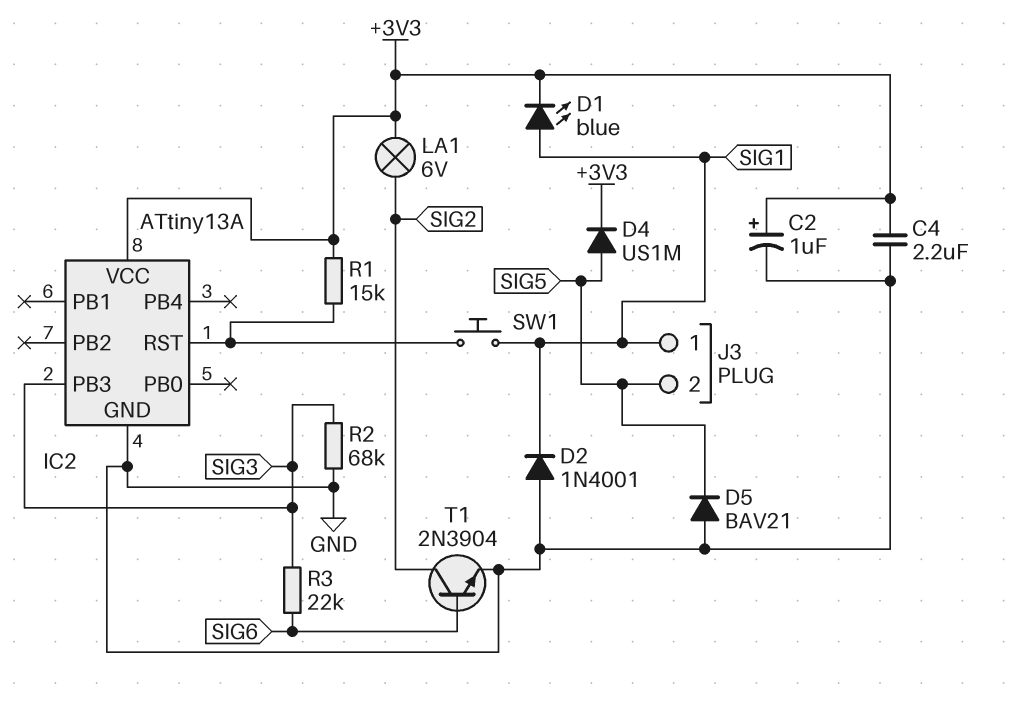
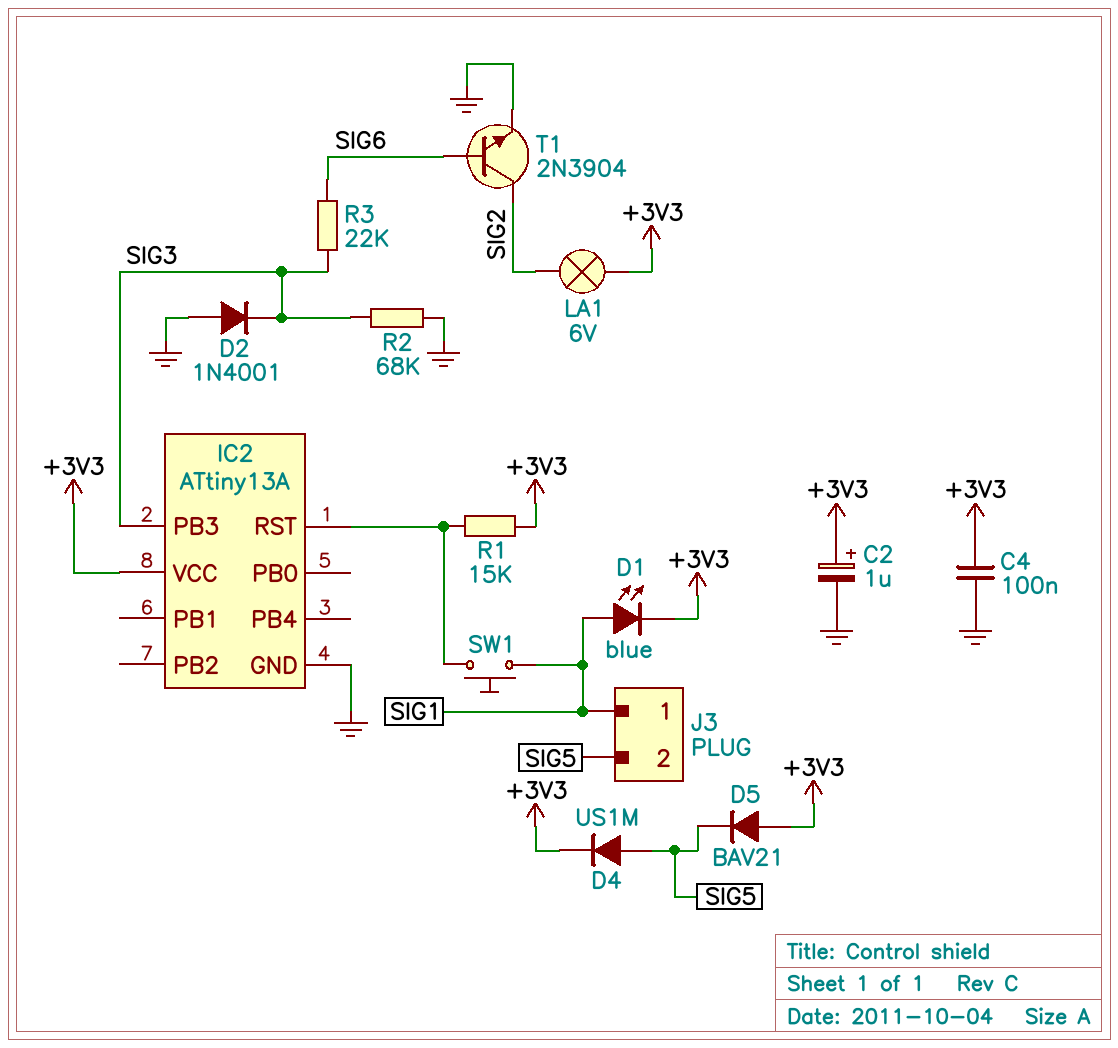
C4: 2.2uF (+3V3, GND) -> 100nF (+3V3, GND)
D2: diode 1N4001 (A GND, K SIG1) -> diode 1N4001 (A GND, K SIG3)
D5: diode BAV21 (A GND, K SIG5) -> diode BAV21 (A +3V3, K SIG5)

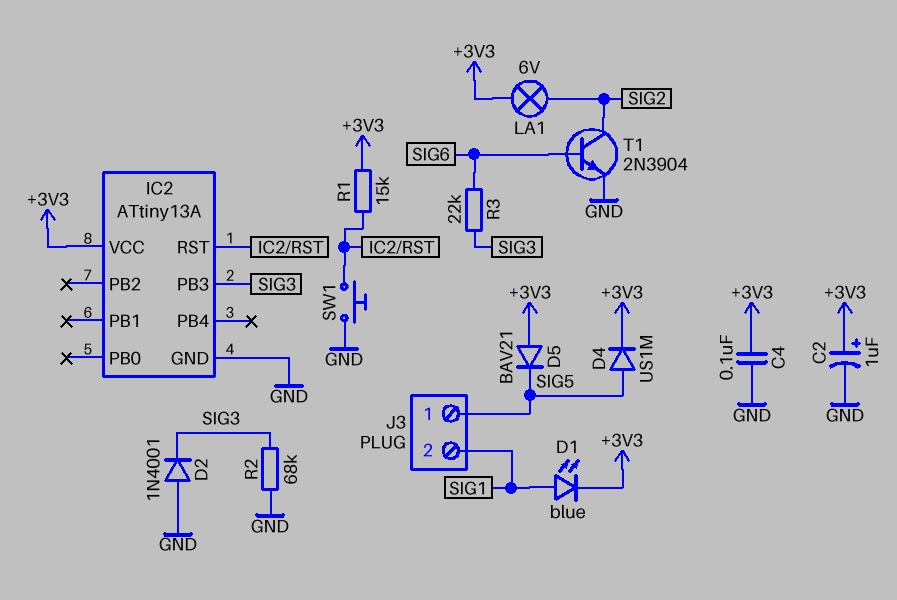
J3 pin 1: SIG1 -> SIG5
J3 pin 2: SIG5 -> SIG1
SW1: button (IC2/RST, SIG1) -> button (GND, IC2/RST)

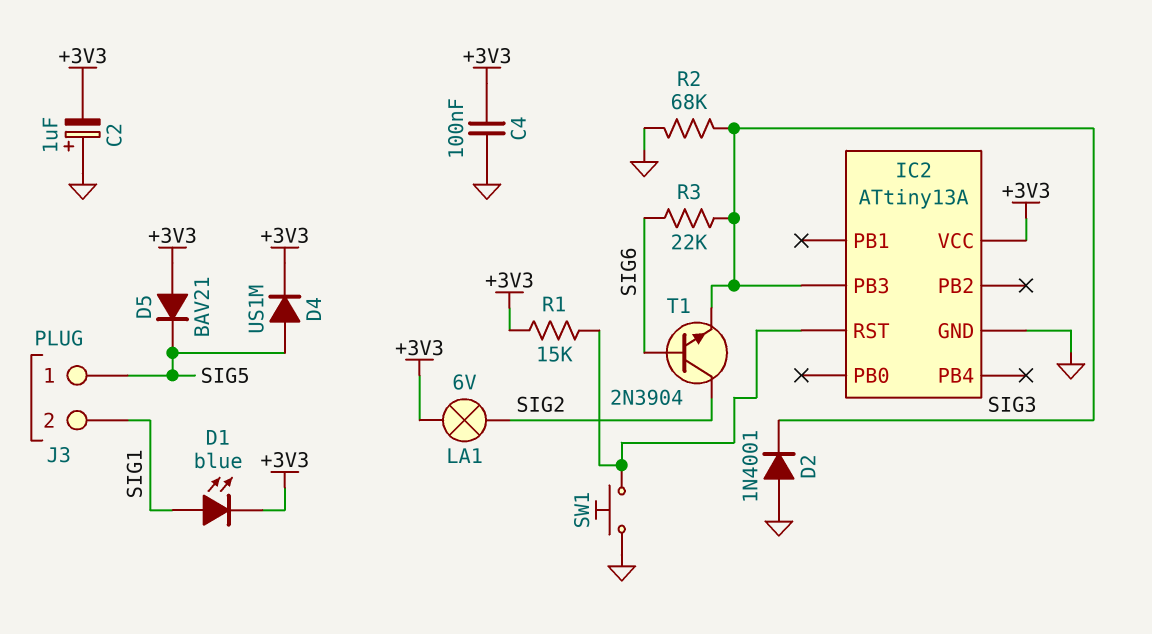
C2: 1uF (plus +3V3, minus GND) -> 1uF (plus GND, minus +3V3)
T1: NPN 2N3904 (B SIG6, C SIG2, E GND) -> NPN 2N3904 (B SIG6, C SIG2, E SIG3)

